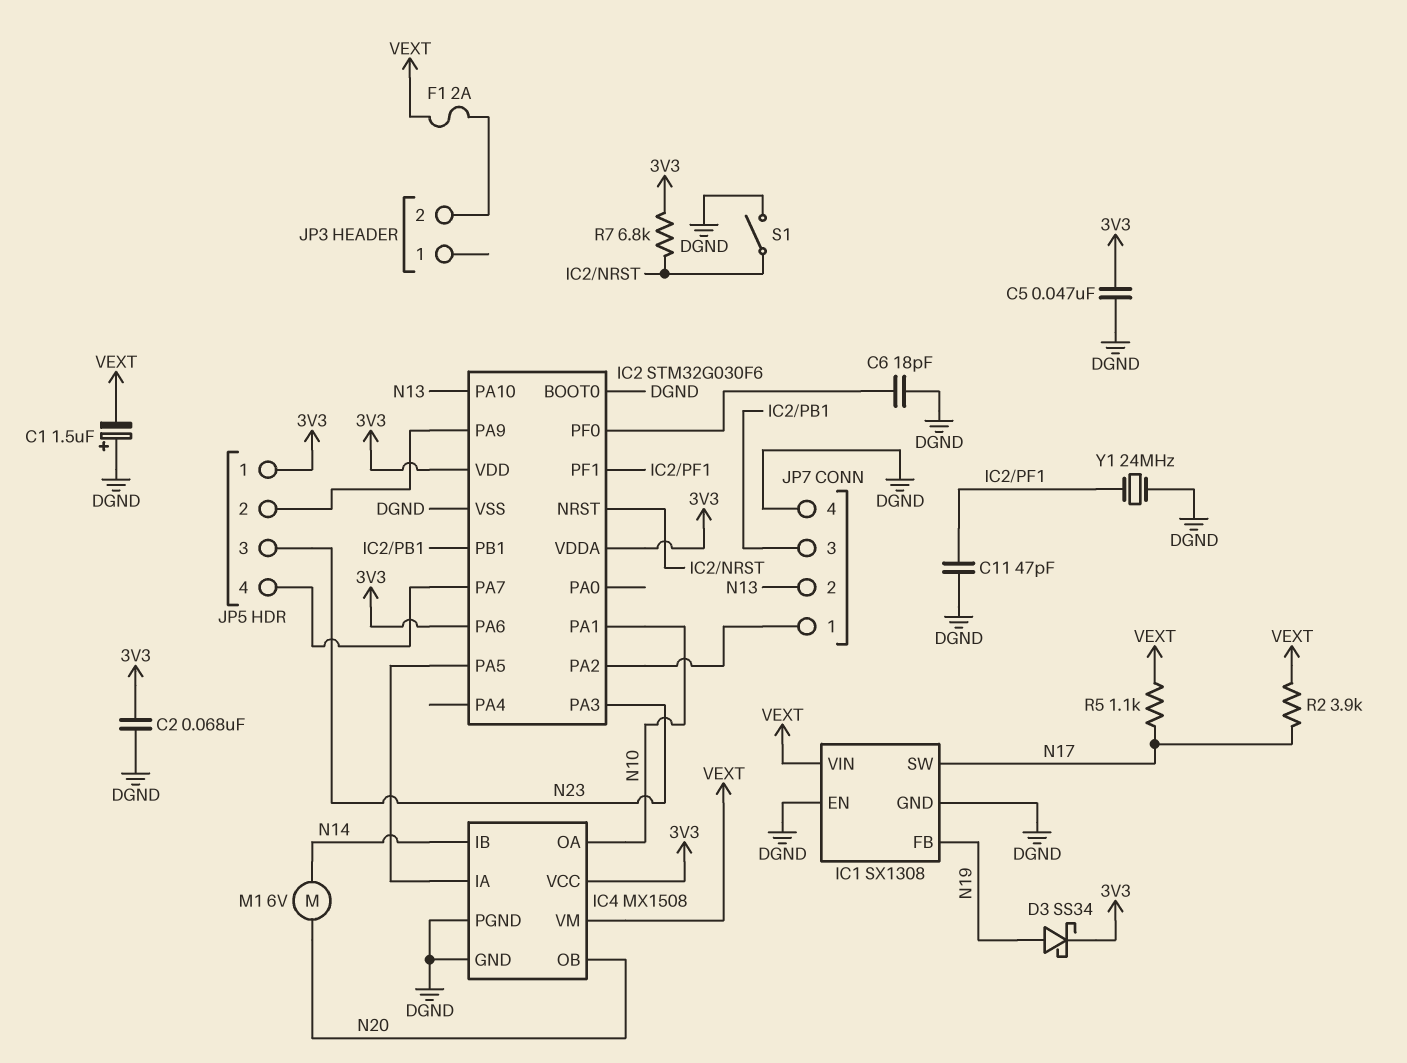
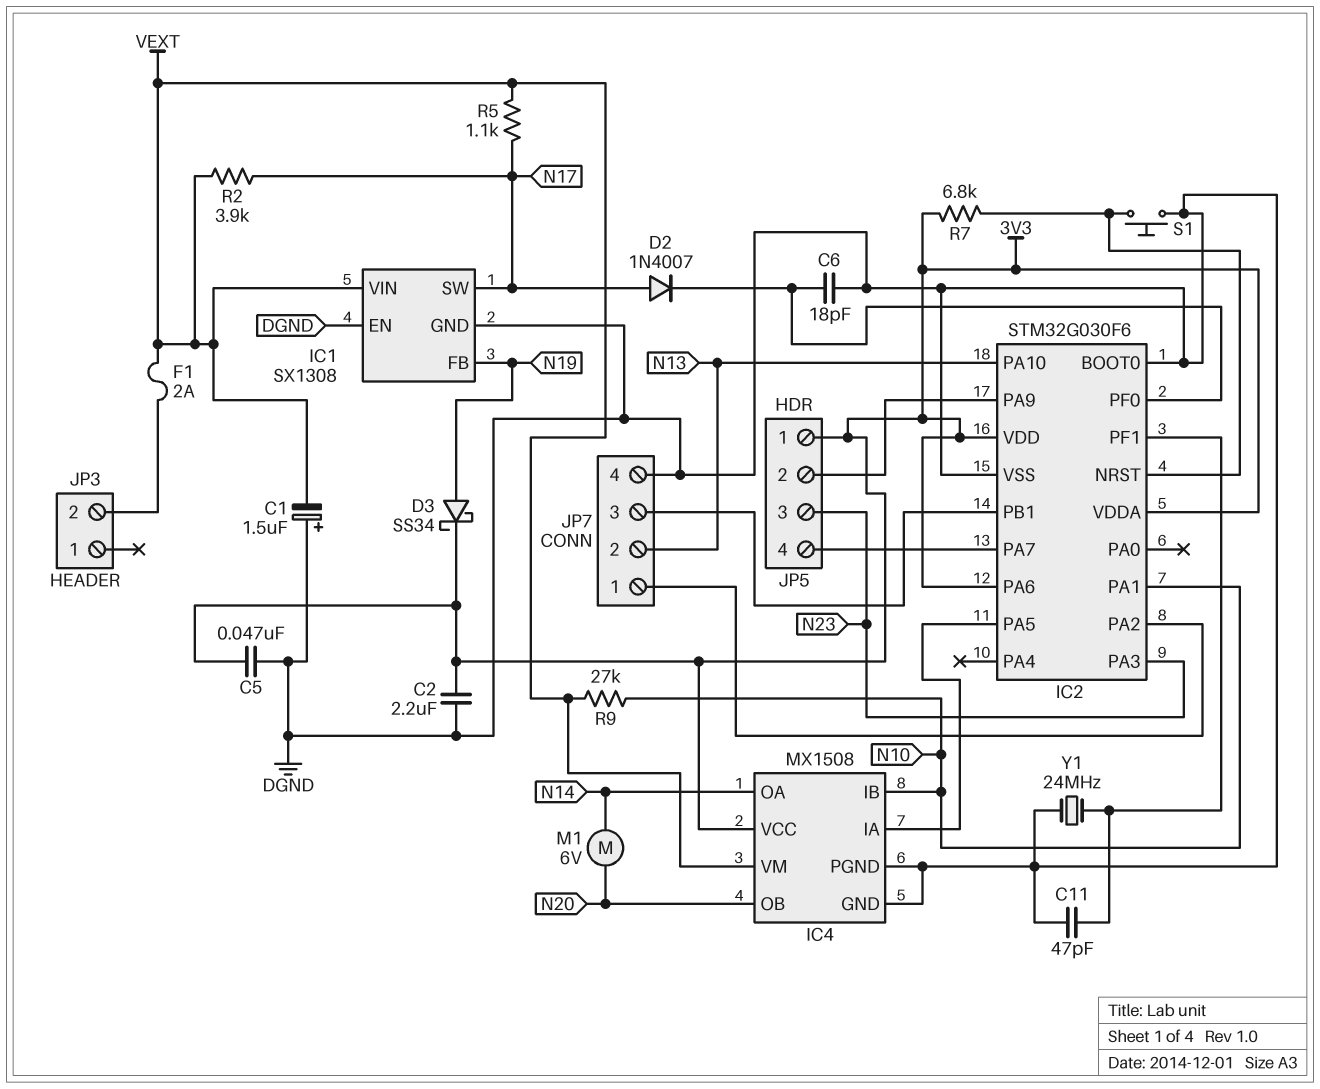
C2: 68nF (3V3, DGND) -> 2.2uF (3V3, DGND)
D2: none -> diode 1N4007 (A N17, K IC2/PF0)
IC4 pin IB: N14 -> N10
IC4 pin OA: N10 -> N14
R9: none -> 27k (N10, VEXT)
S1: switch (DGND, IC2/NRST) -> button (DGND, IC2/NRST)

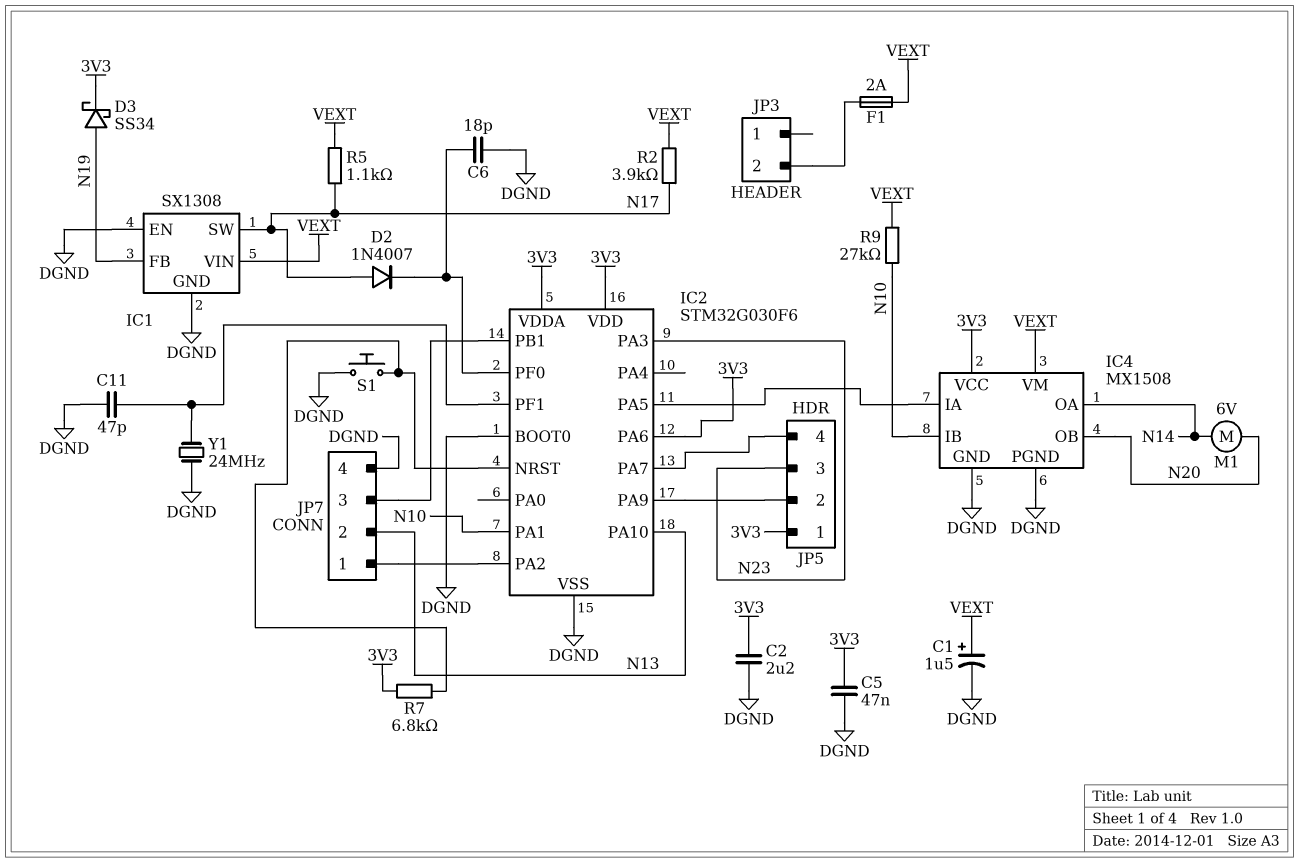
C1: 1.5uF (plus DGND, minus VEXT) -> 1.5uF (plus VEXT, minus DGND)

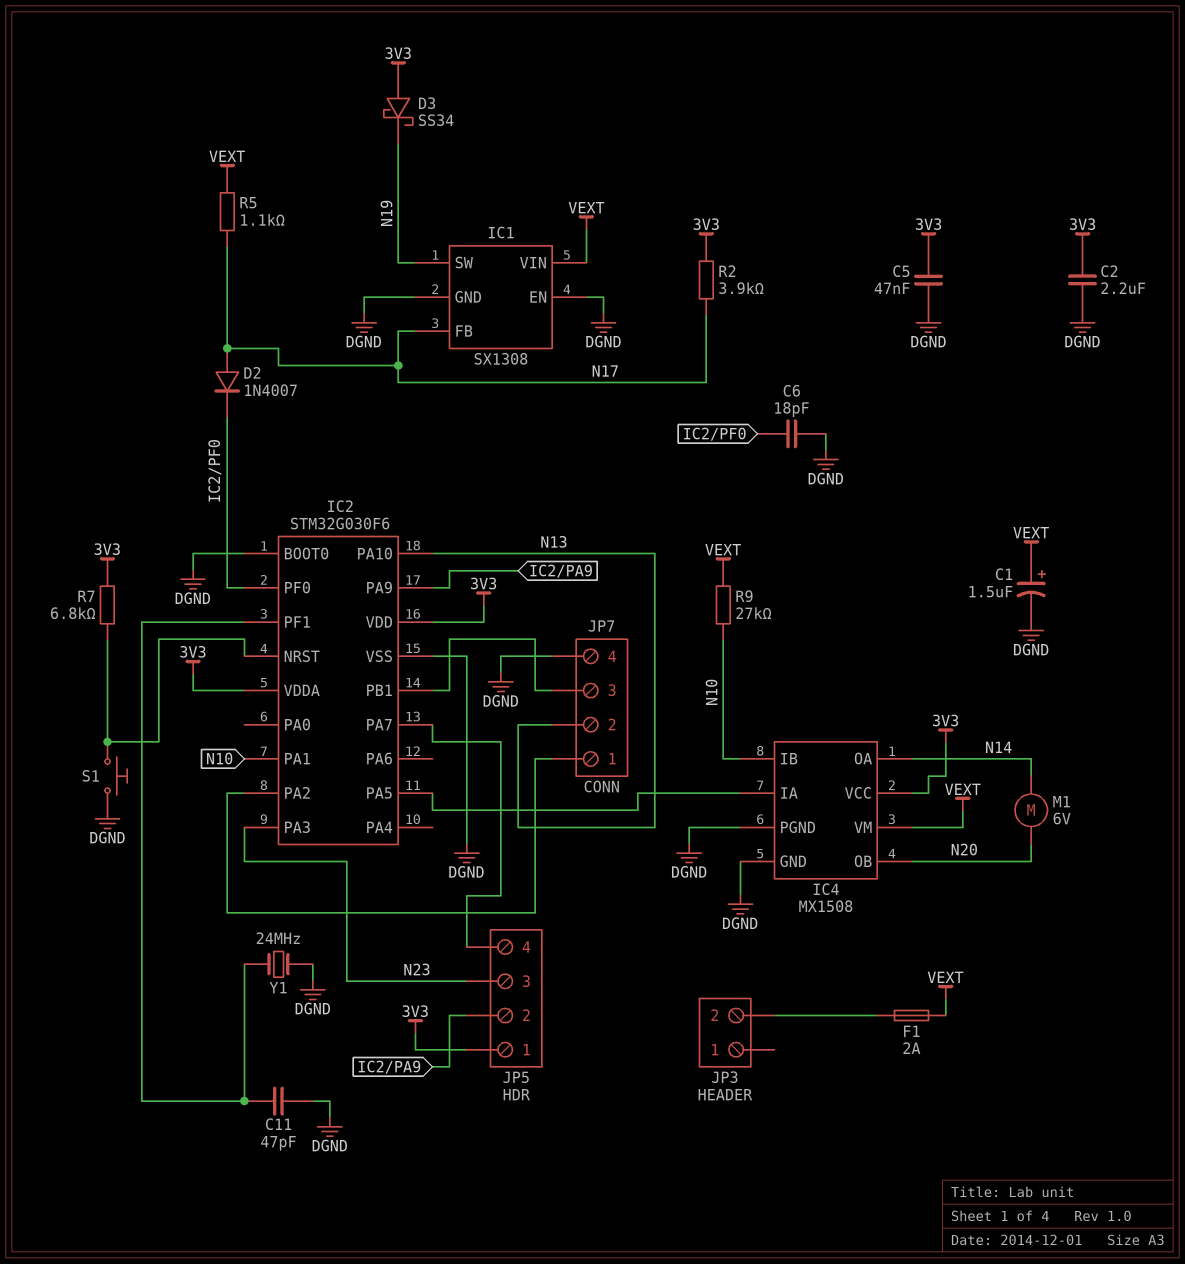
D3: schottky SS34 (A N19, K 3V3) -> schottky SS34 (A 3V3, K N19)
IC1 pin FB: N19 -> N17
IC1 pin SW: N17 -> N19
IC2 pin PA6: 3V3 -> none
R2: 3.9k (N17, VEXT) -> 3.9k (3V3, N17)

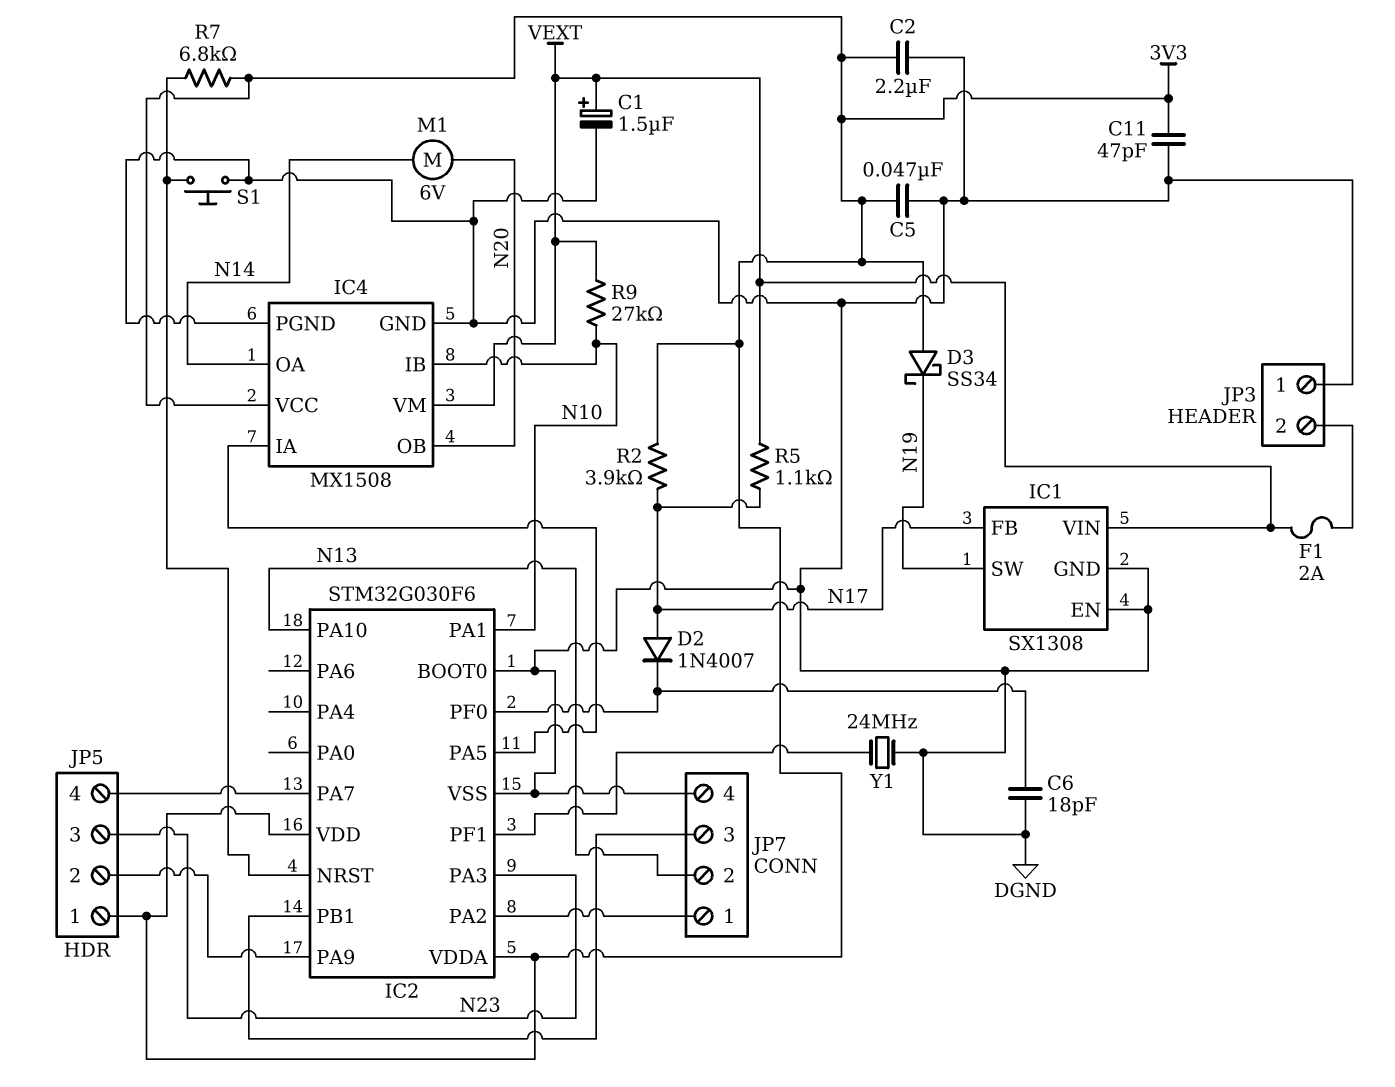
C11: 47pF (DGND, IC2/PF1) -> 47pF (3V3, DGND)
JP3 pin 1: none -> DGND

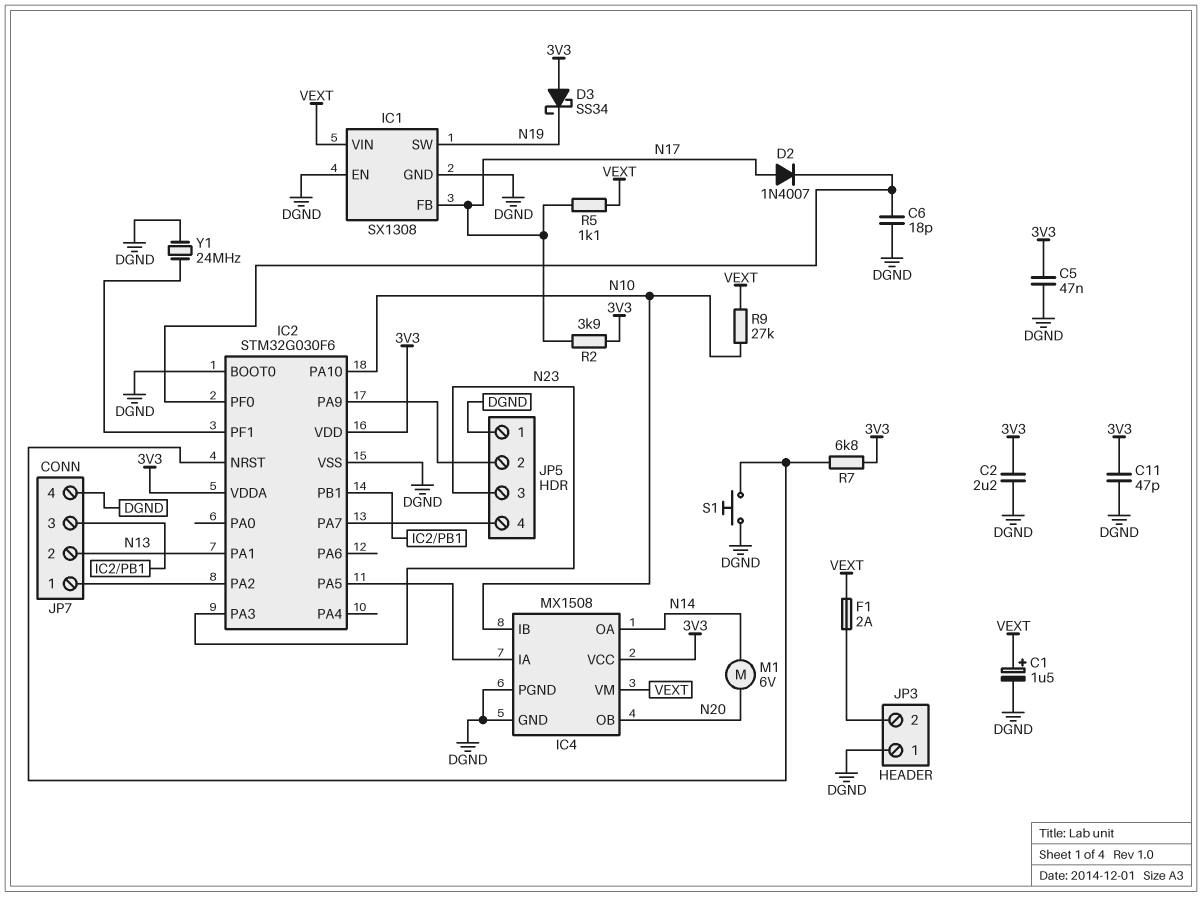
IC2 pin PA1: N10 -> N13
IC2 pin PA10: N13 -> N10
JP5 pin 1: 3V3 -> DGND

